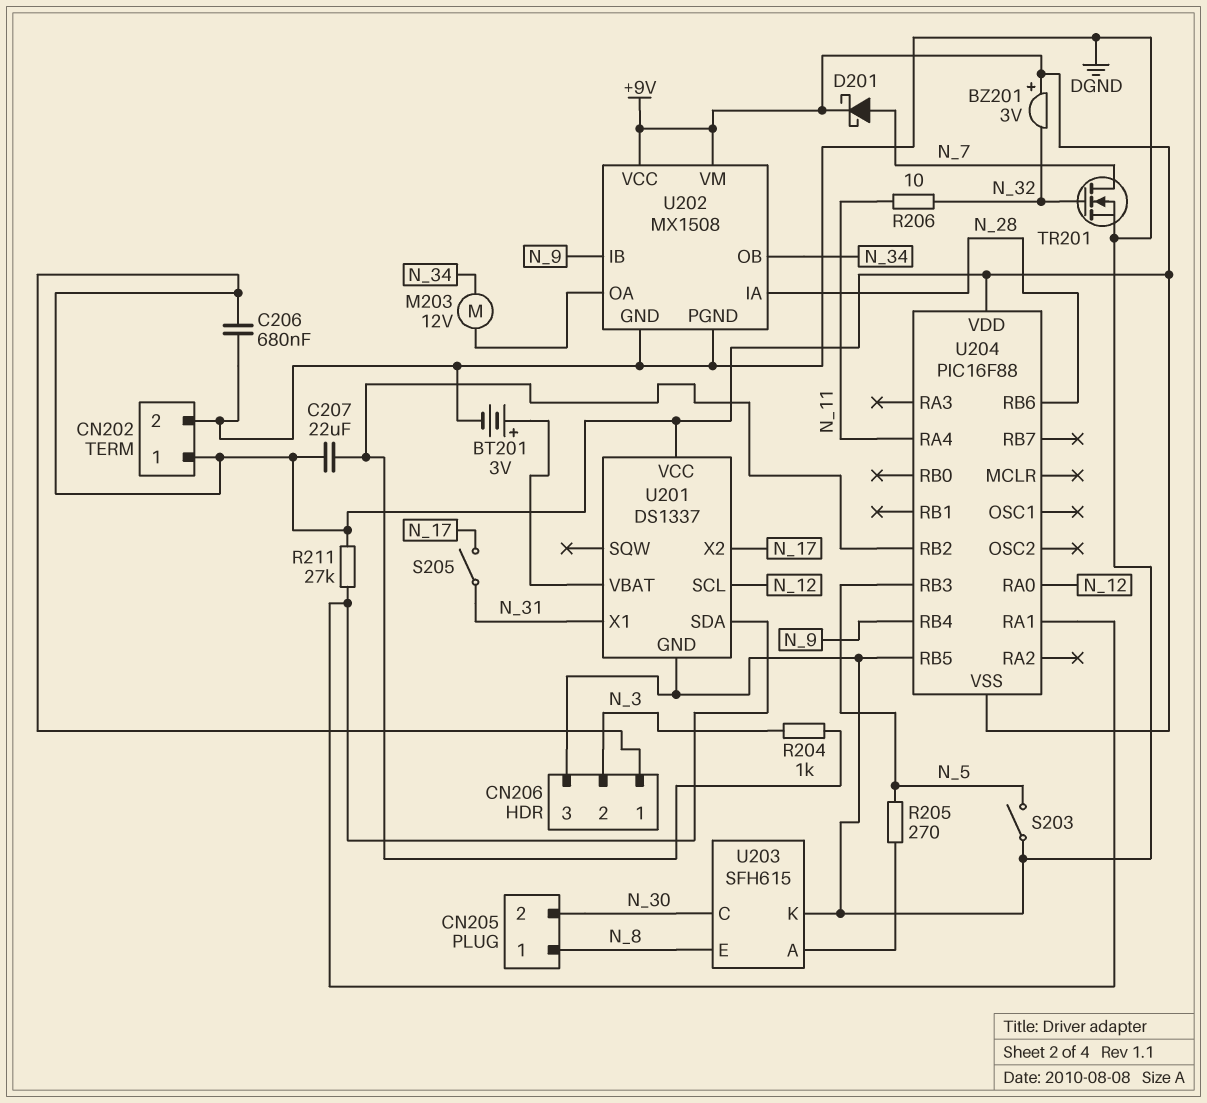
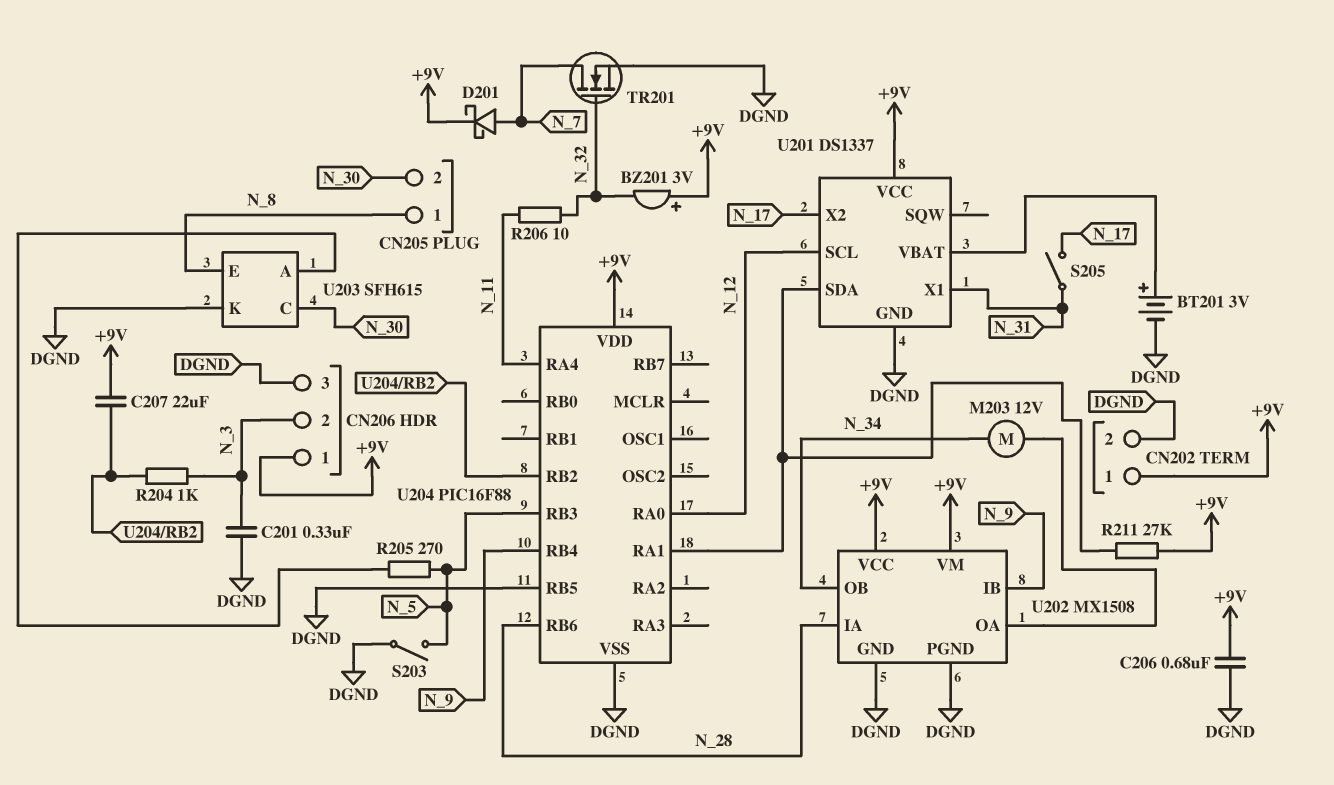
C201: none -> 330nF (DGND, N_3)
U204 pin VSS: +9V -> DGND

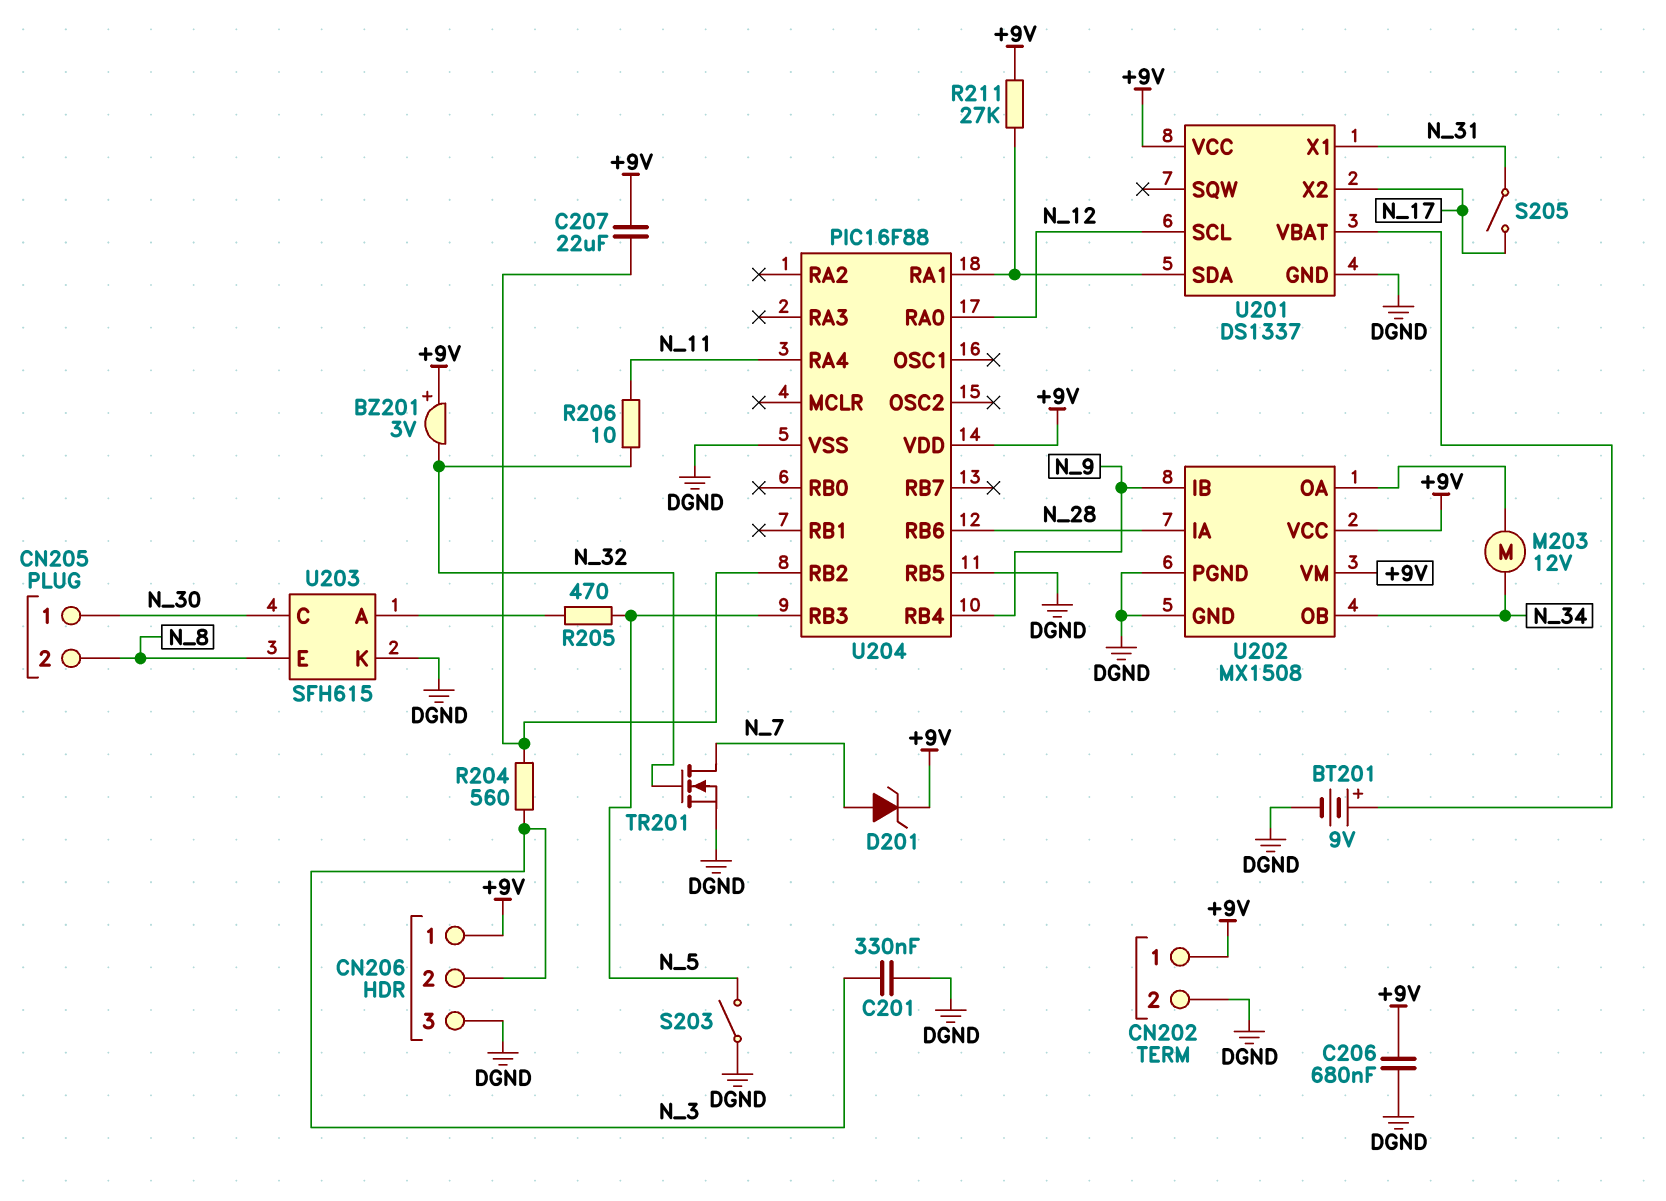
BT201: 3V (plus U201/VBAT, minus DGND) -> 9V (plus U201/VBAT, minus DGND)
CN205 pin 1: N_8 -> N_30
CN205 pin 2: N_30 -> N_8
D201: schottky (A N_7, K +9V) -> zener (A N_7, K +9V)
R204: 1k (N_3, U204/RB2) -> 560 (N_3, U204/RB2)
R205: 270 (N_5, U203/A) -> 470 (N_5, U203/A)

